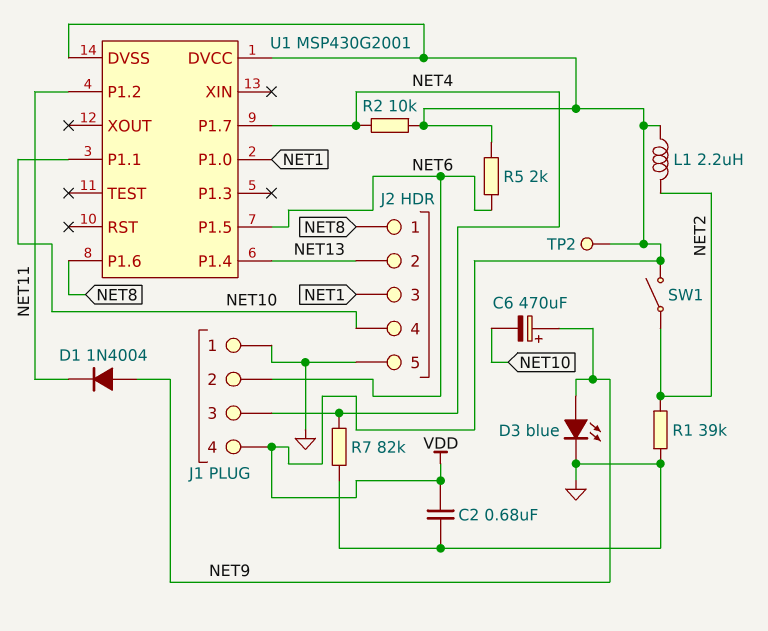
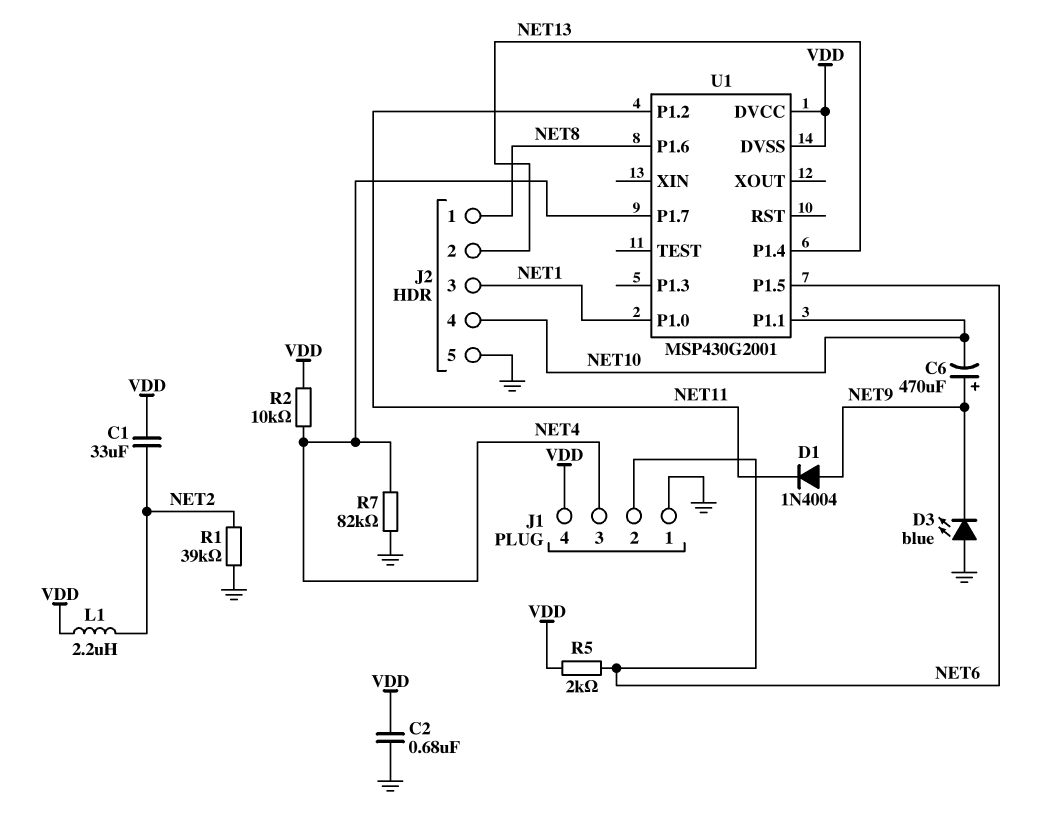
C1: none -> 33uF (NET2, VDD)
D3: LED blue (A NET9, K GND) -> LED blue (A GND, K NET9)
SW1: switch (NET2, VDD) -> none
TP2: test point (VDD) -> none

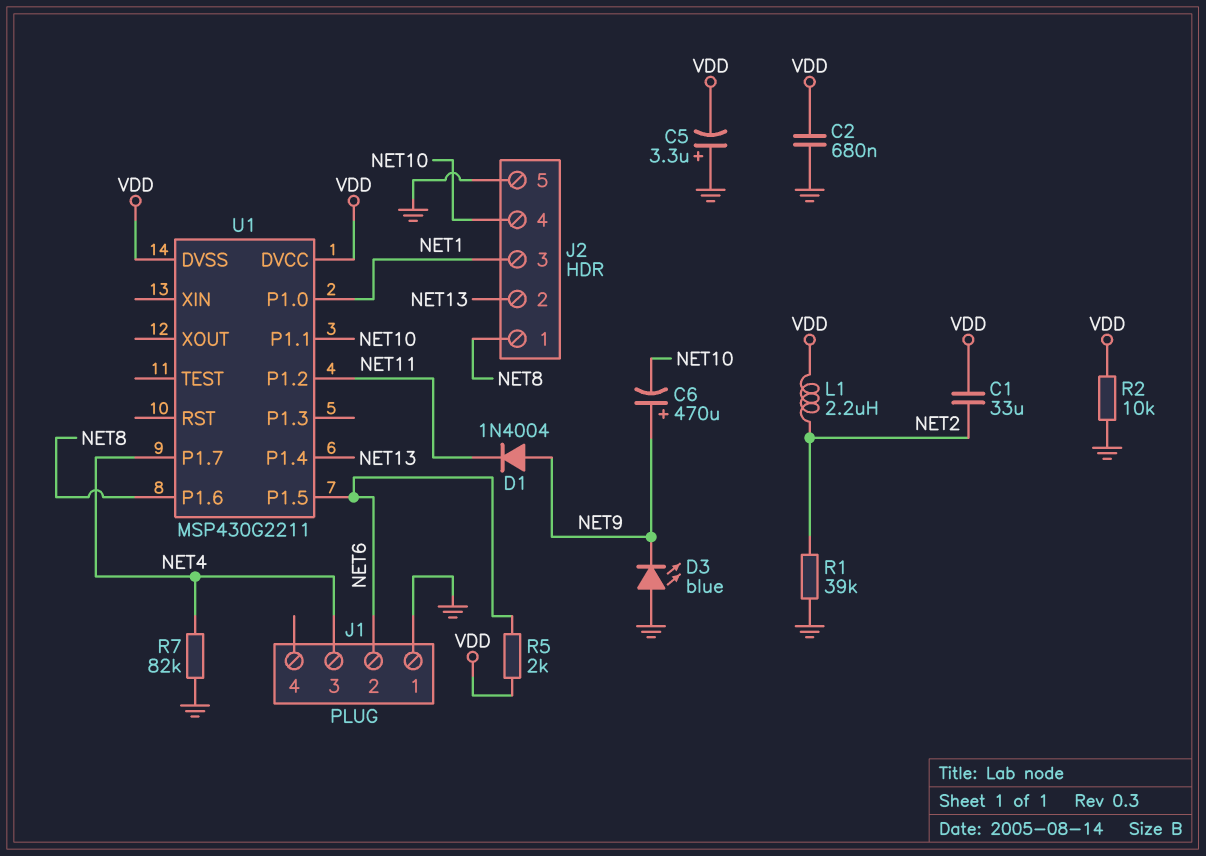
C5: none -> 3.3uF (plus GND, minus VDD)
J1 pin 4: VDD -> none
R2: 10k (NET4, VDD) -> 10k (GND, VDD)
U1: MSP430G2001 -> MSP430G2211

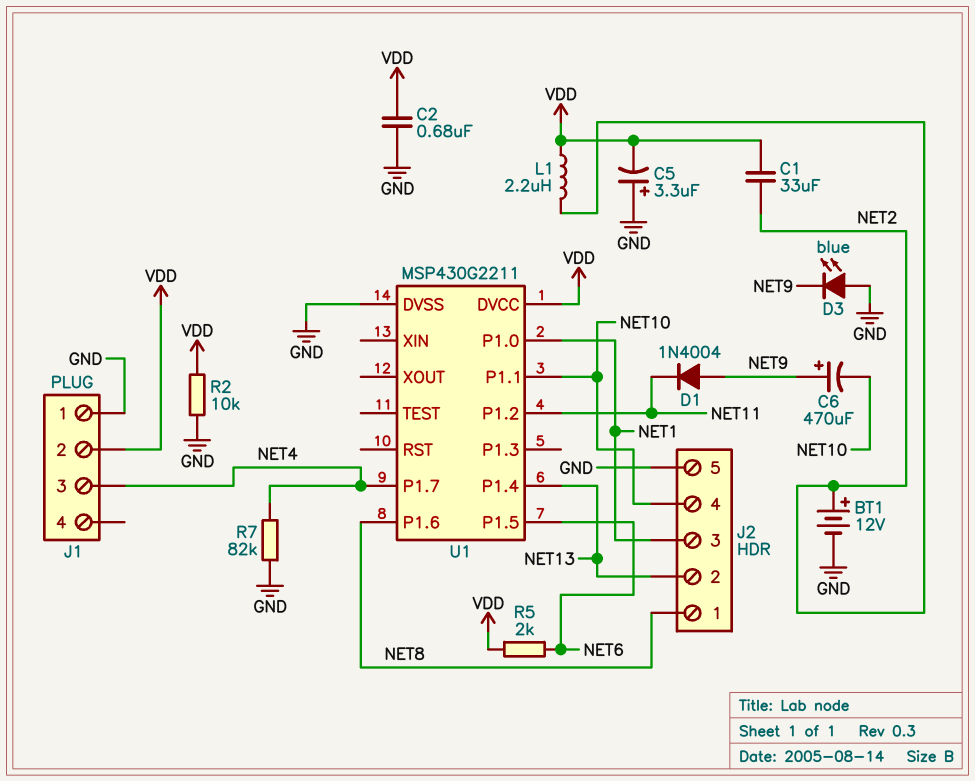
BT1: none -> 12V (plus NET2, minus GND)
J1 pin 2: NET6 -> VDD
R1: 39k (GND, NET2) -> none
U1 pin DVSS: VDD -> GND

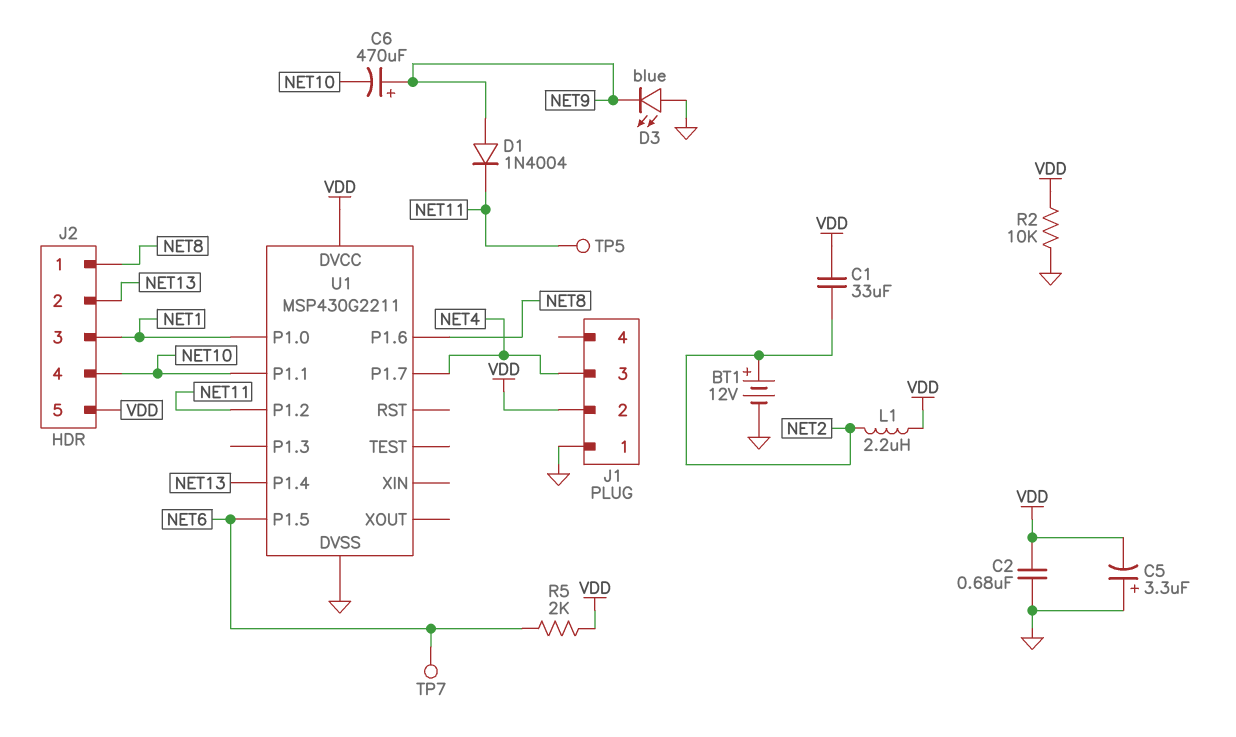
J2 pin 5: GND -> VDD
R7: 82k (GND, NET4) -> none
TP5: none -> test point (NET11)
TP7: none -> test point (NET6)

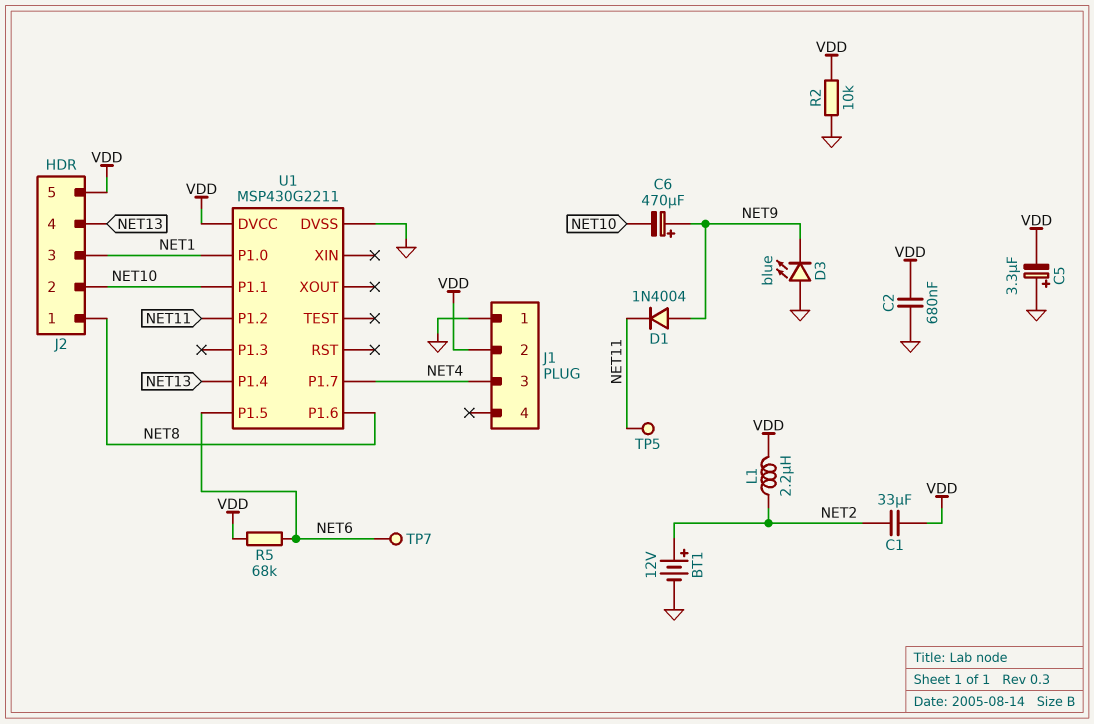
J2 pin 2: NET13 -> NET10
J2 pin 4: NET10 -> NET13
R5: 2k (NET6, VDD) -> 68k (NET6, VDD)

